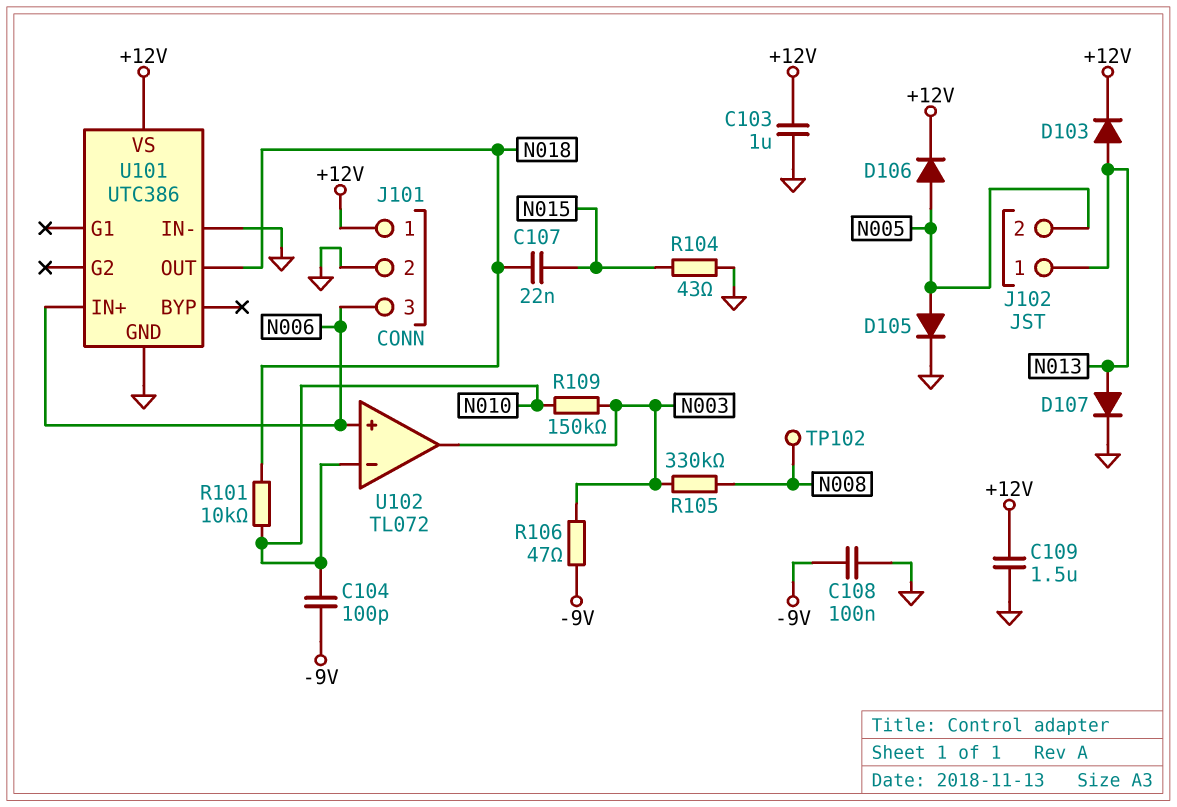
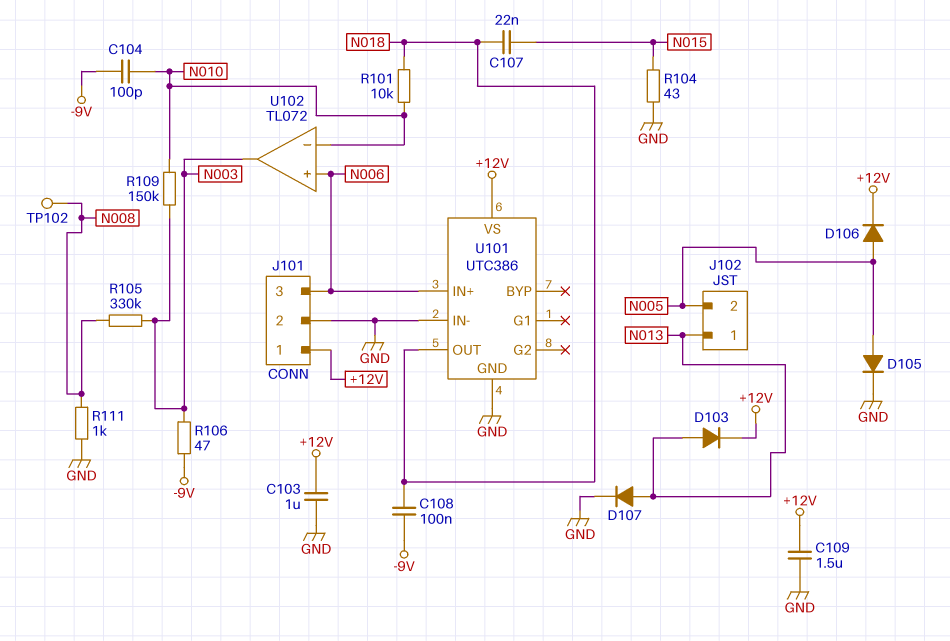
C108: 100nF (-9V, GND) -> 100nF (-9V, N018)
R111: none -> 1k (GND, N008)

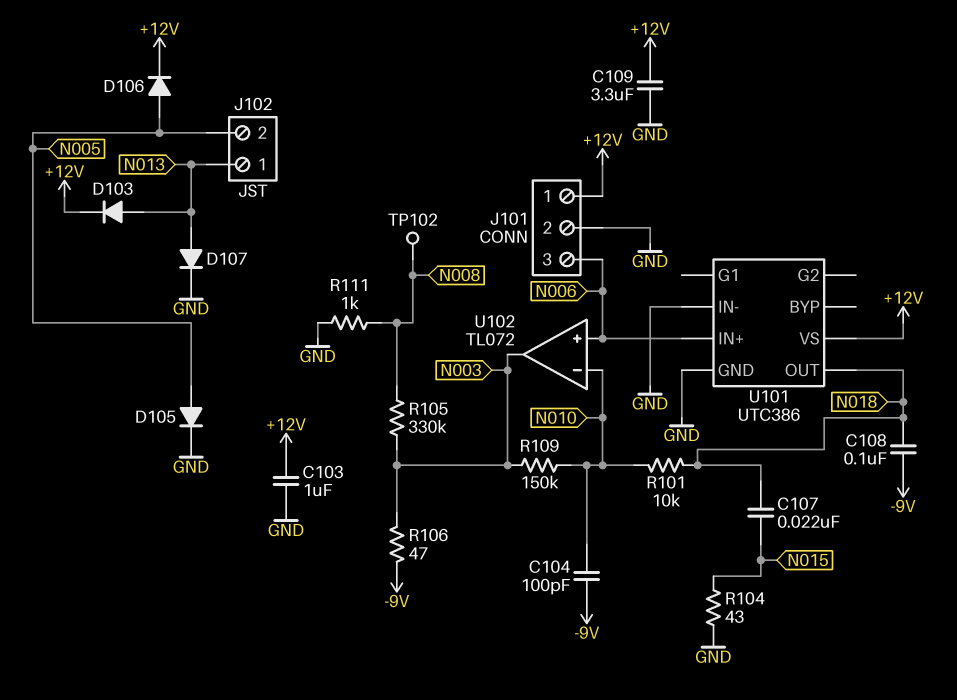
C109: 1.5uF (+12V, GND) -> 3.3uF (+12V, GND)

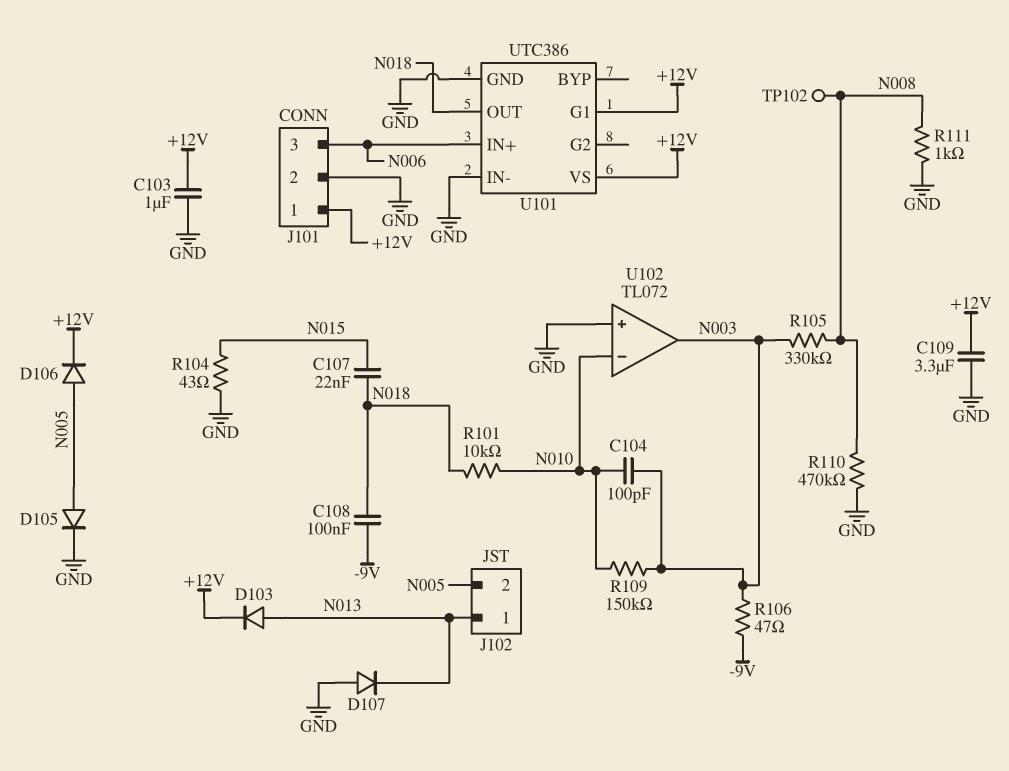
C104: 100pF (-9V, N010) -> 100pF (N003, N010)
D107: diode (A N013, K GND) -> diode (A GND, K N013)
R110: none -> 470k (GND, N008)
U101 pin G1: none -> +12V
U102 pin in+: N006 -> GND

